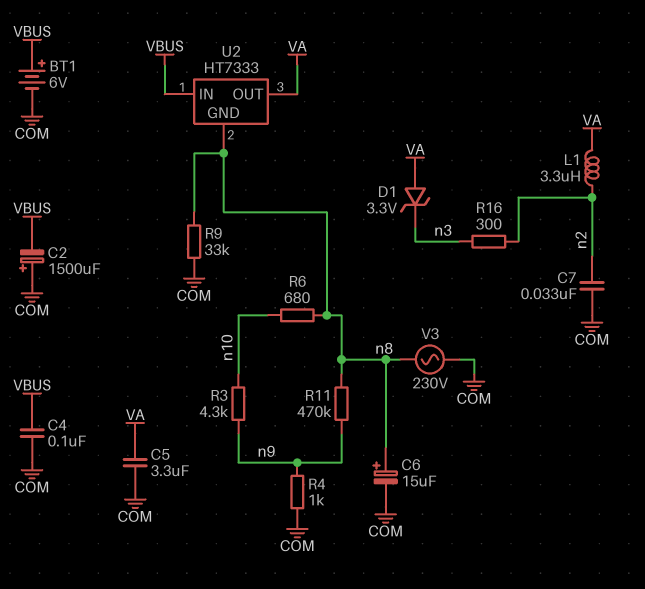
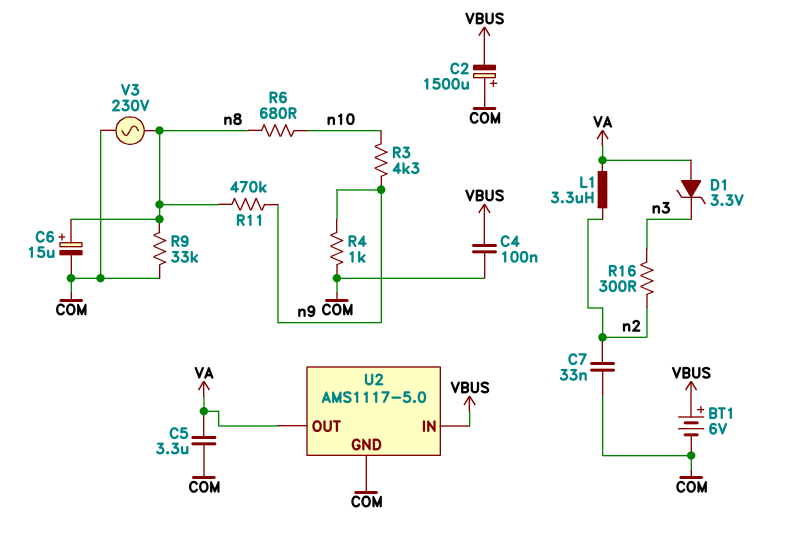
U2: HT7333 -> AMS1117-5.0
U2 pin GND: n8 -> COM

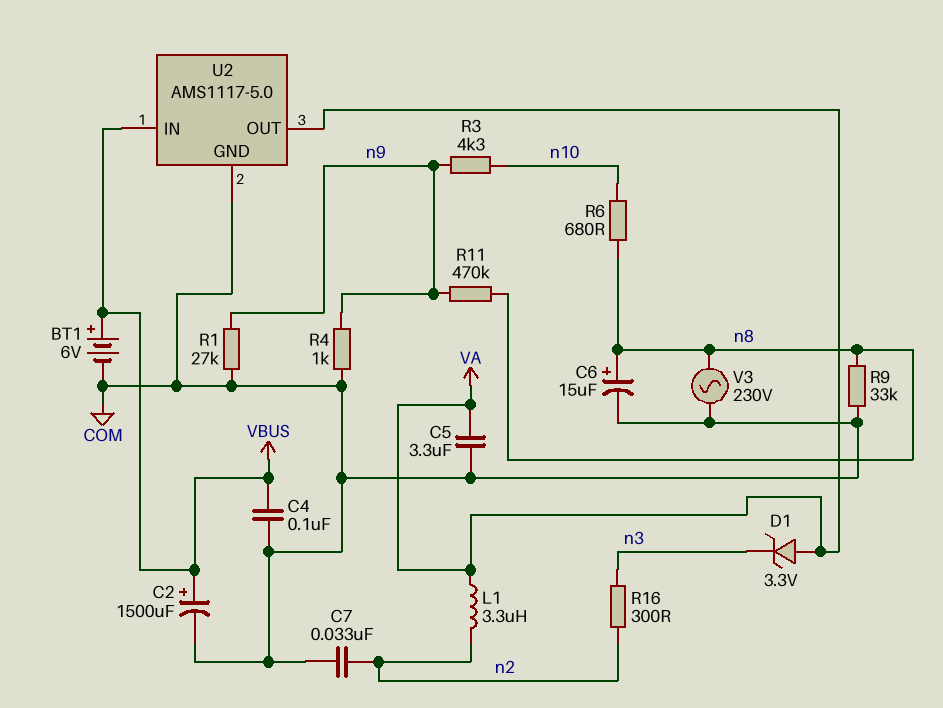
C2: 1500uF (plus COM, minus VBUS) -> 1500uF (plus VBUS, minus COM)
R1: none -> 27k (COM, n9)

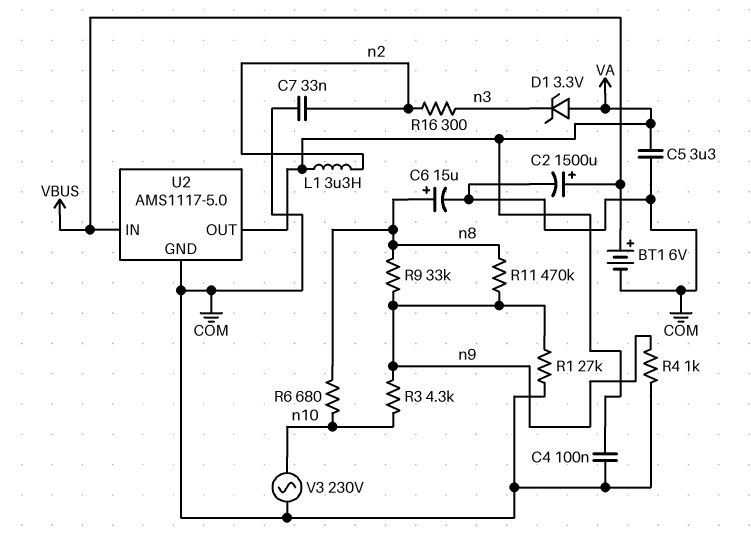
C4: 100nF (COM, VBUS) -> 100nF (COM, VA)
R9: 33k (COM, n8) -> 33k (n8, n9)
V3: AC 230V (COM, n8) -> AC 230V (COM, n10)

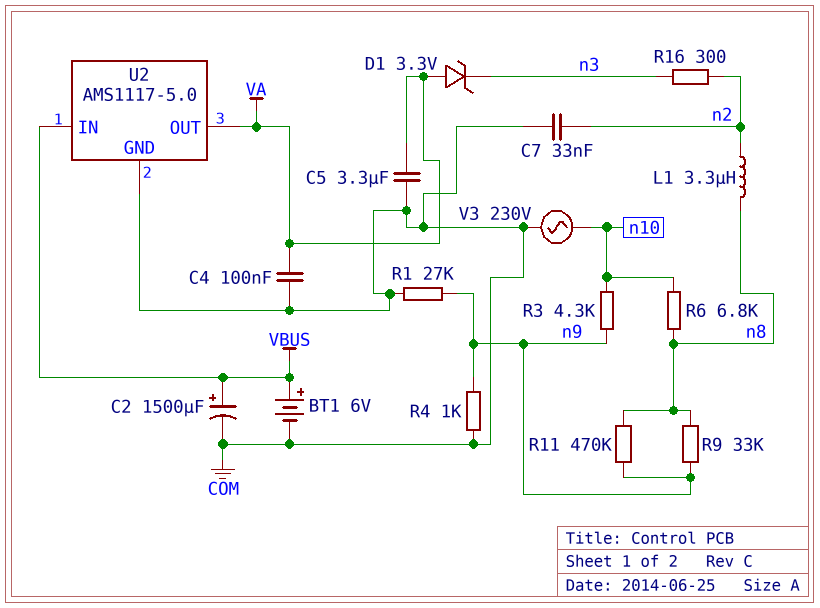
C6: 15uF (plus n8, minus COM) -> none
L1: 3.3uH (VA, n2) -> 3.3uH (n2, n8)
R6: 680 (n8, n10) -> 6.8k (n8, n10)

